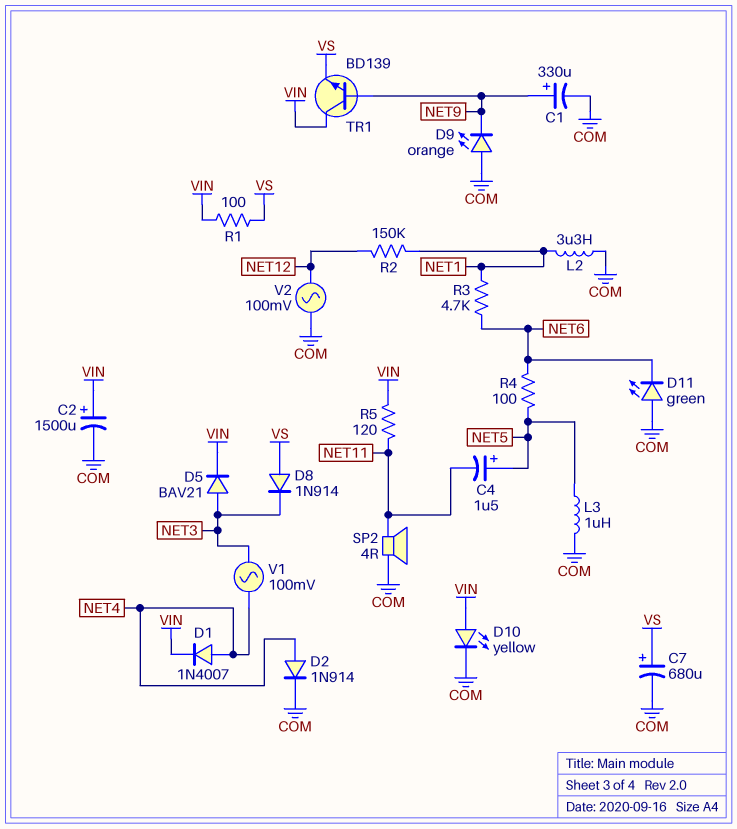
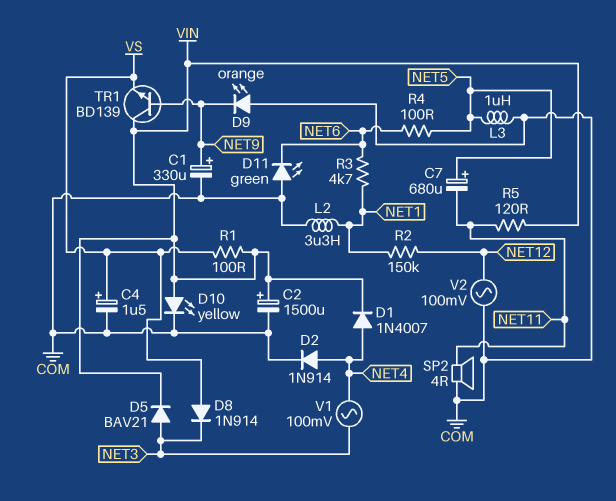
C4: 1.5uF (plus NET5, minus NET11) -> 1.5uF (plus VS, minus COM)
C7: 680uF (plus VS, minus COM) -> 680uF (plus NET5, minus NET11)

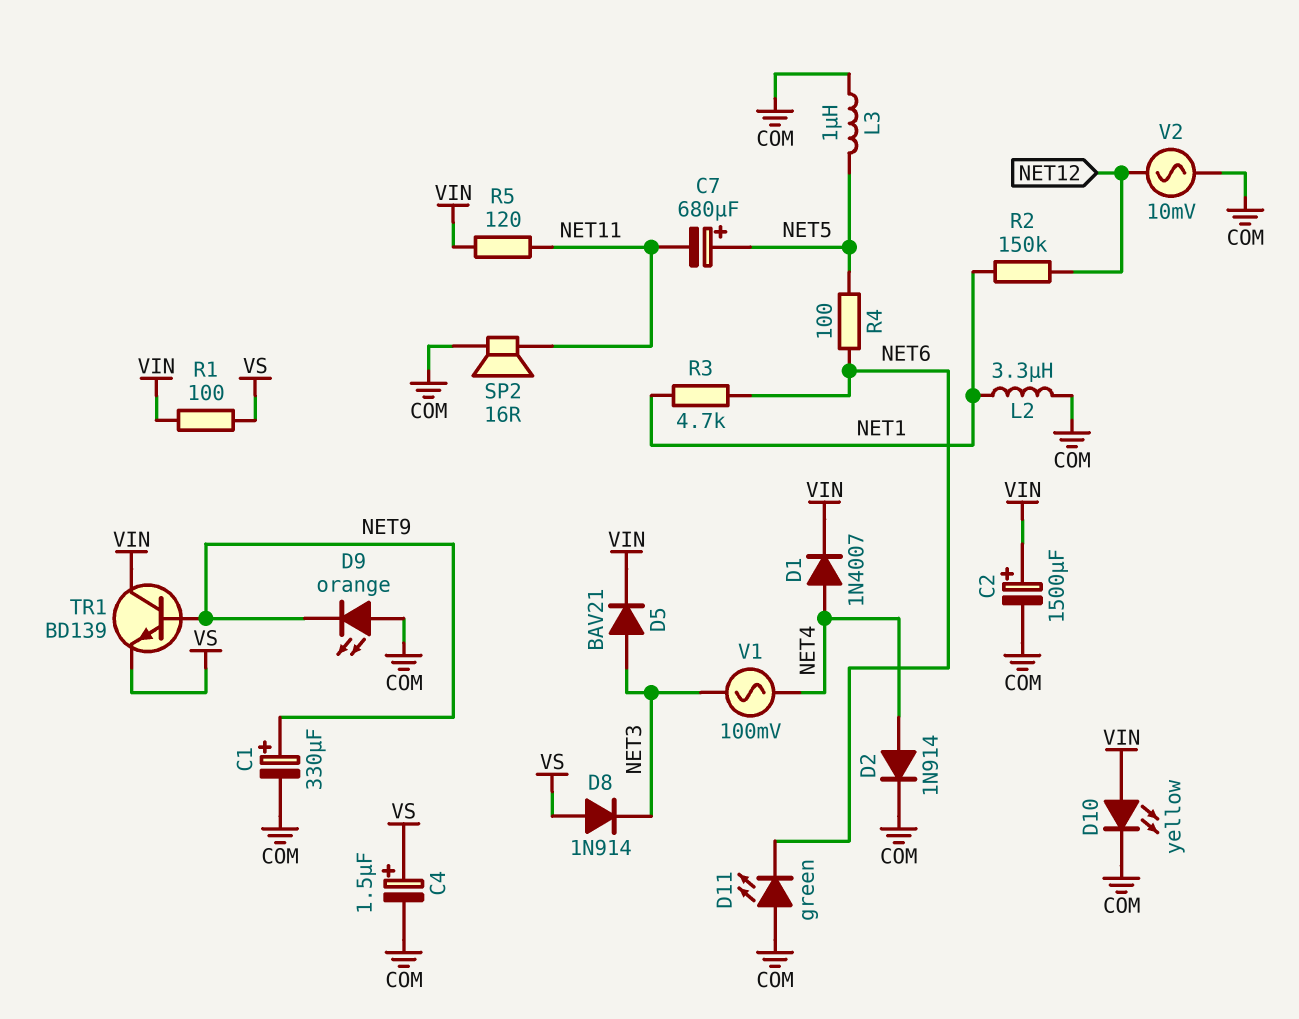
SP2: speaker 4R (COM, NET11) -> speaker 16R (COM, NET11)
V2: AC 100mV (COM, NET12) -> AC 10mV (COM, NET12)

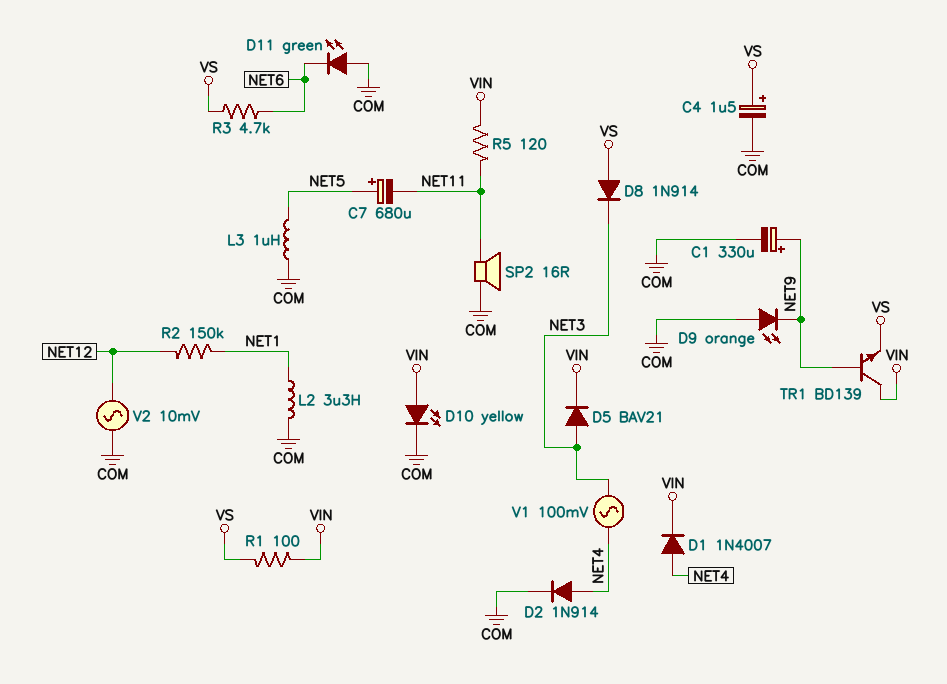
C2: 1500uF (plus VIN, minus COM) -> none
R3: 4.7k (NET1, NET6) -> 4.7k (NET6, VS)
R4: 100 (NET5, NET6) -> none

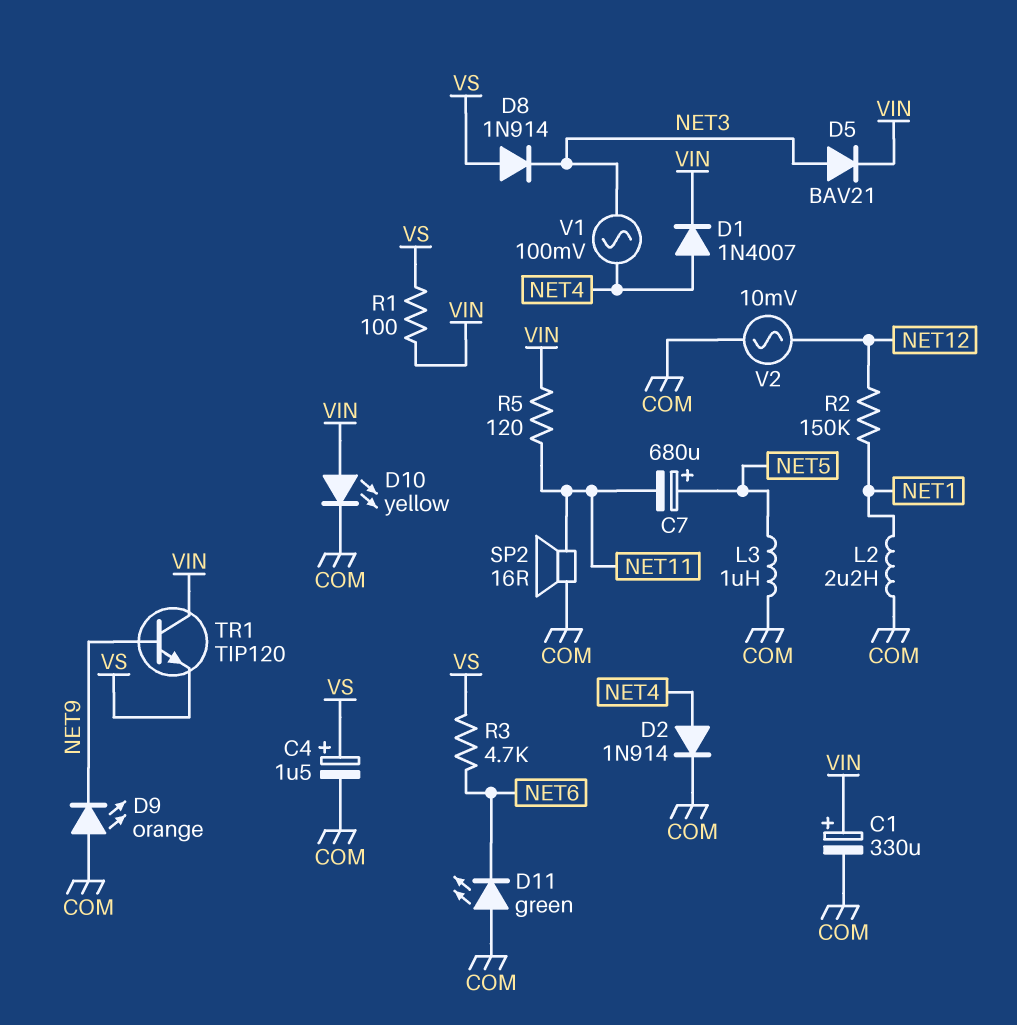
C1: 330uF (plus NET9, minus COM) -> 330uF (plus VIN, minus COM)
L2: 3.3uH (COM, NET1) -> 2.2uH (COM, NET1)
TR1: NPN BD139 (B NET9, C VIN, E VS) -> NPN TIP120 (B NET9, C VIN, E VS)

